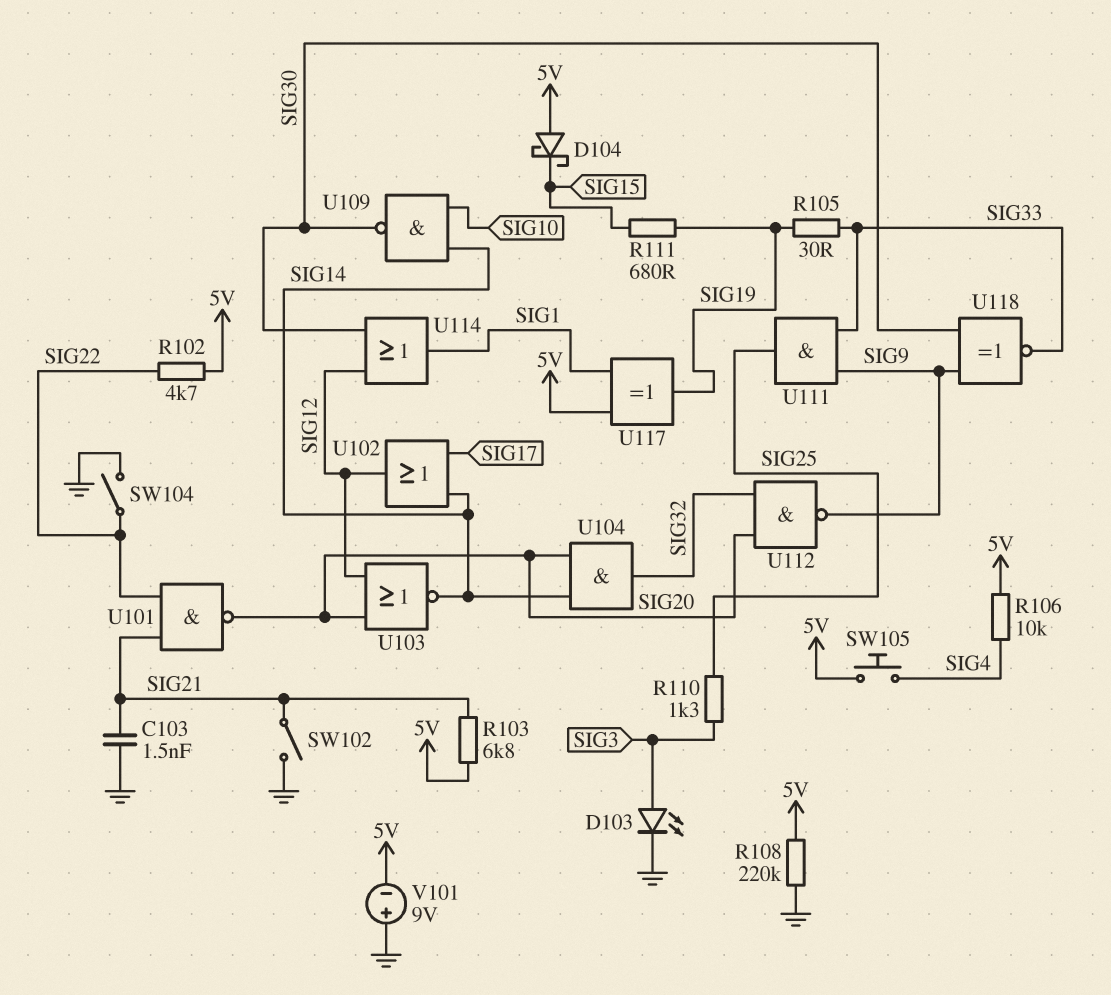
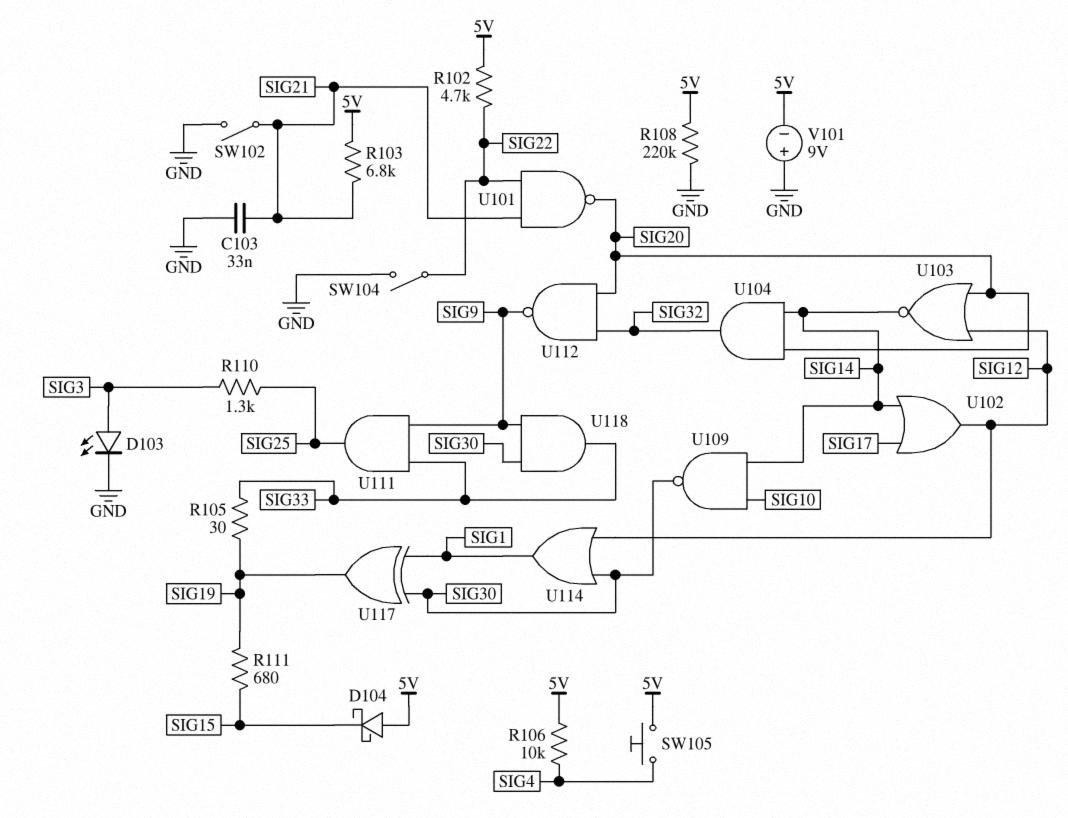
C103: 1.5nF (GND, SIG21) -> 33nF (GND, SIG21)
U117: XOR (in 5V, in SIG1, out SIG19) -> XOR (in SIG1, in SIG30, out SIG19)
U118: XNOR (in SIG9, in SIG30, out SIG33) -> AND (in SIG9, in SIG30, out SIG33)

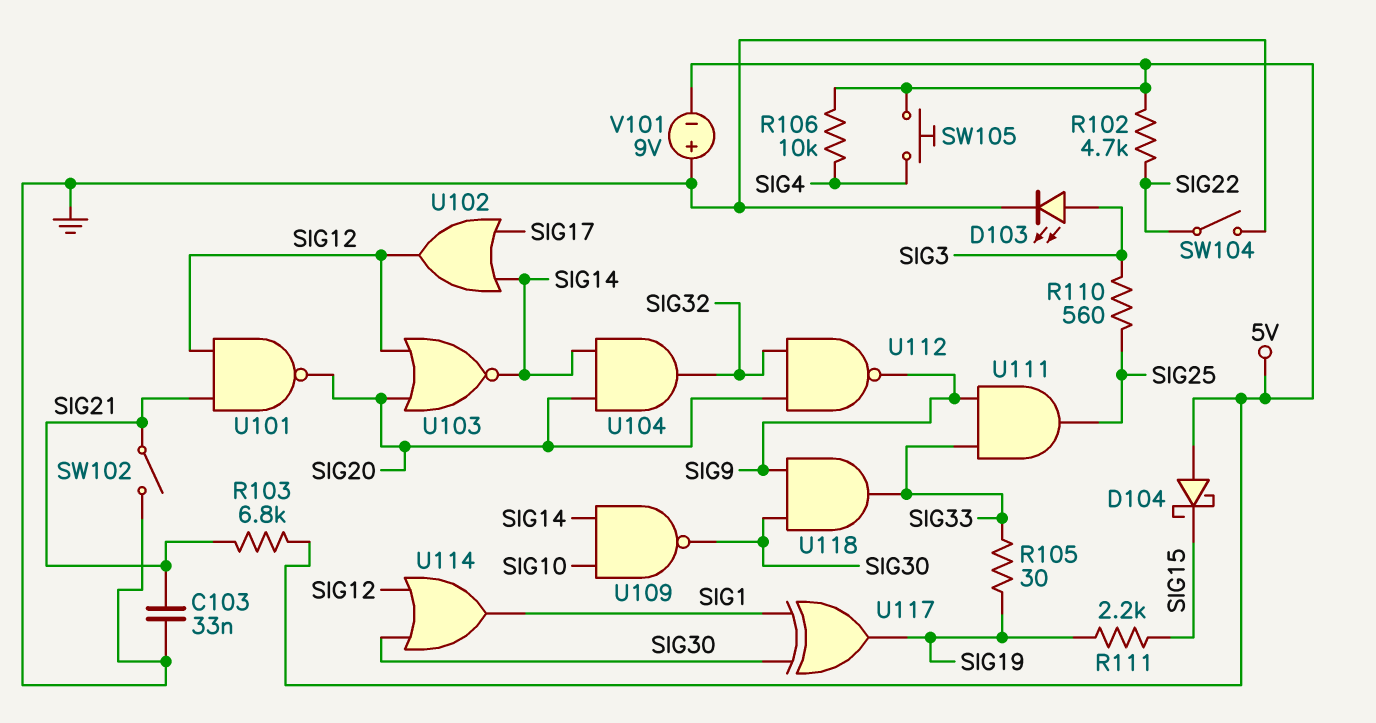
R108: 220k (5V, GND) -> none
R110: 1.3k (SIG3, SIG25) -> 560 (SIG3, SIG25)
R111: 680 (SIG15, SIG19) -> 2.2k (SIG15, SIG19)
U101: NAND (in SIG21, in SIG22, out SIG20) -> NAND (in SIG12, in SIG21, out SIG20)

